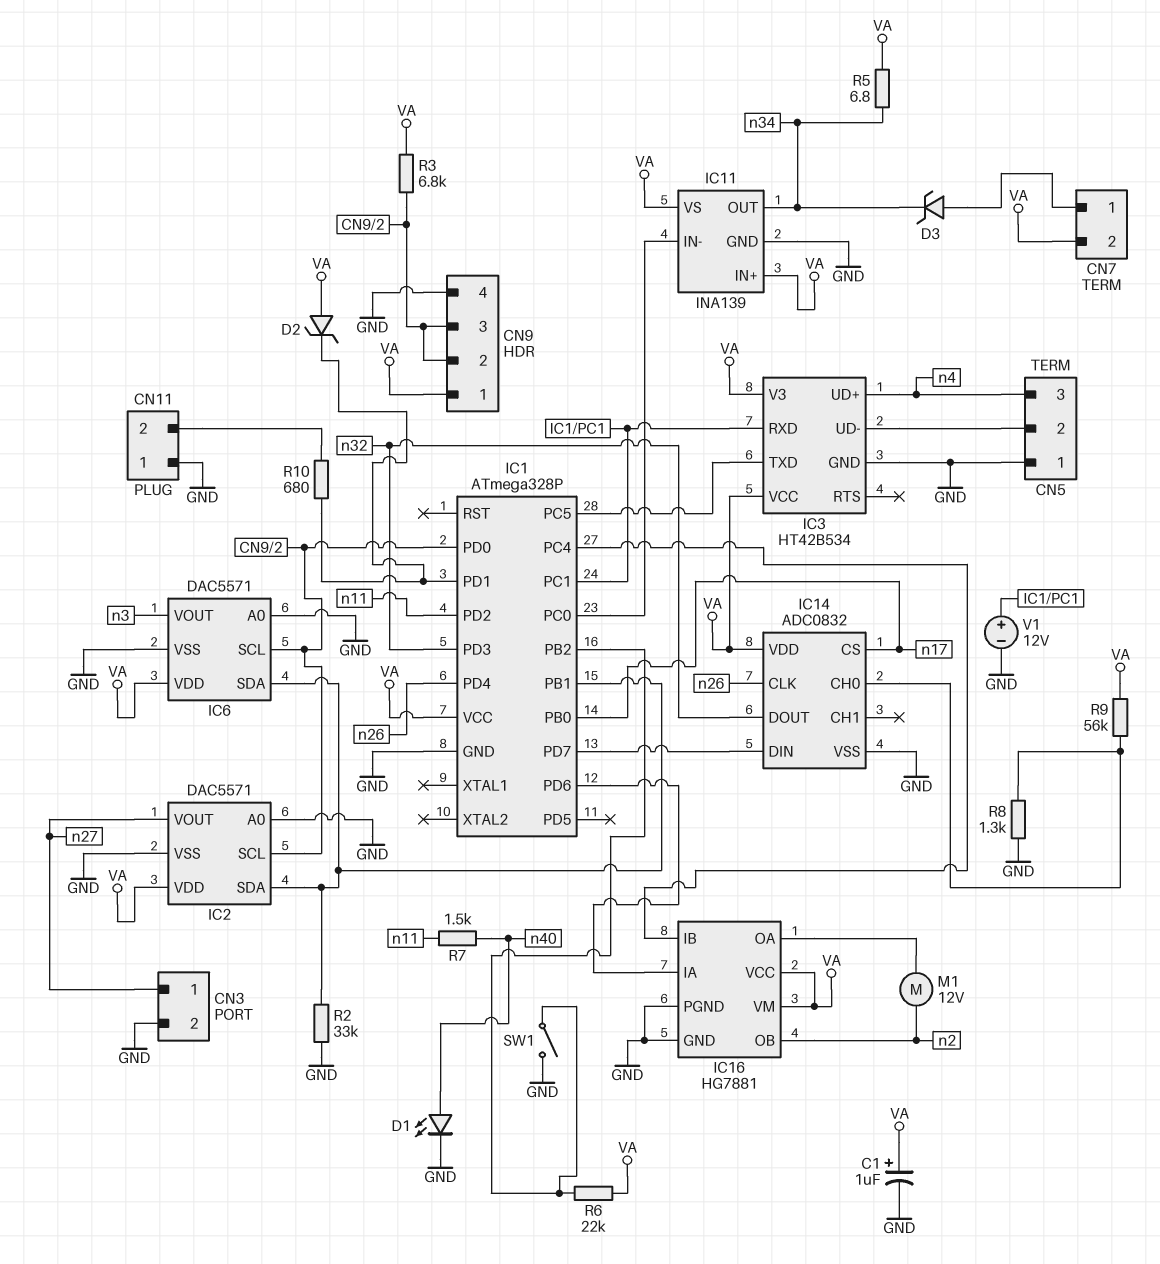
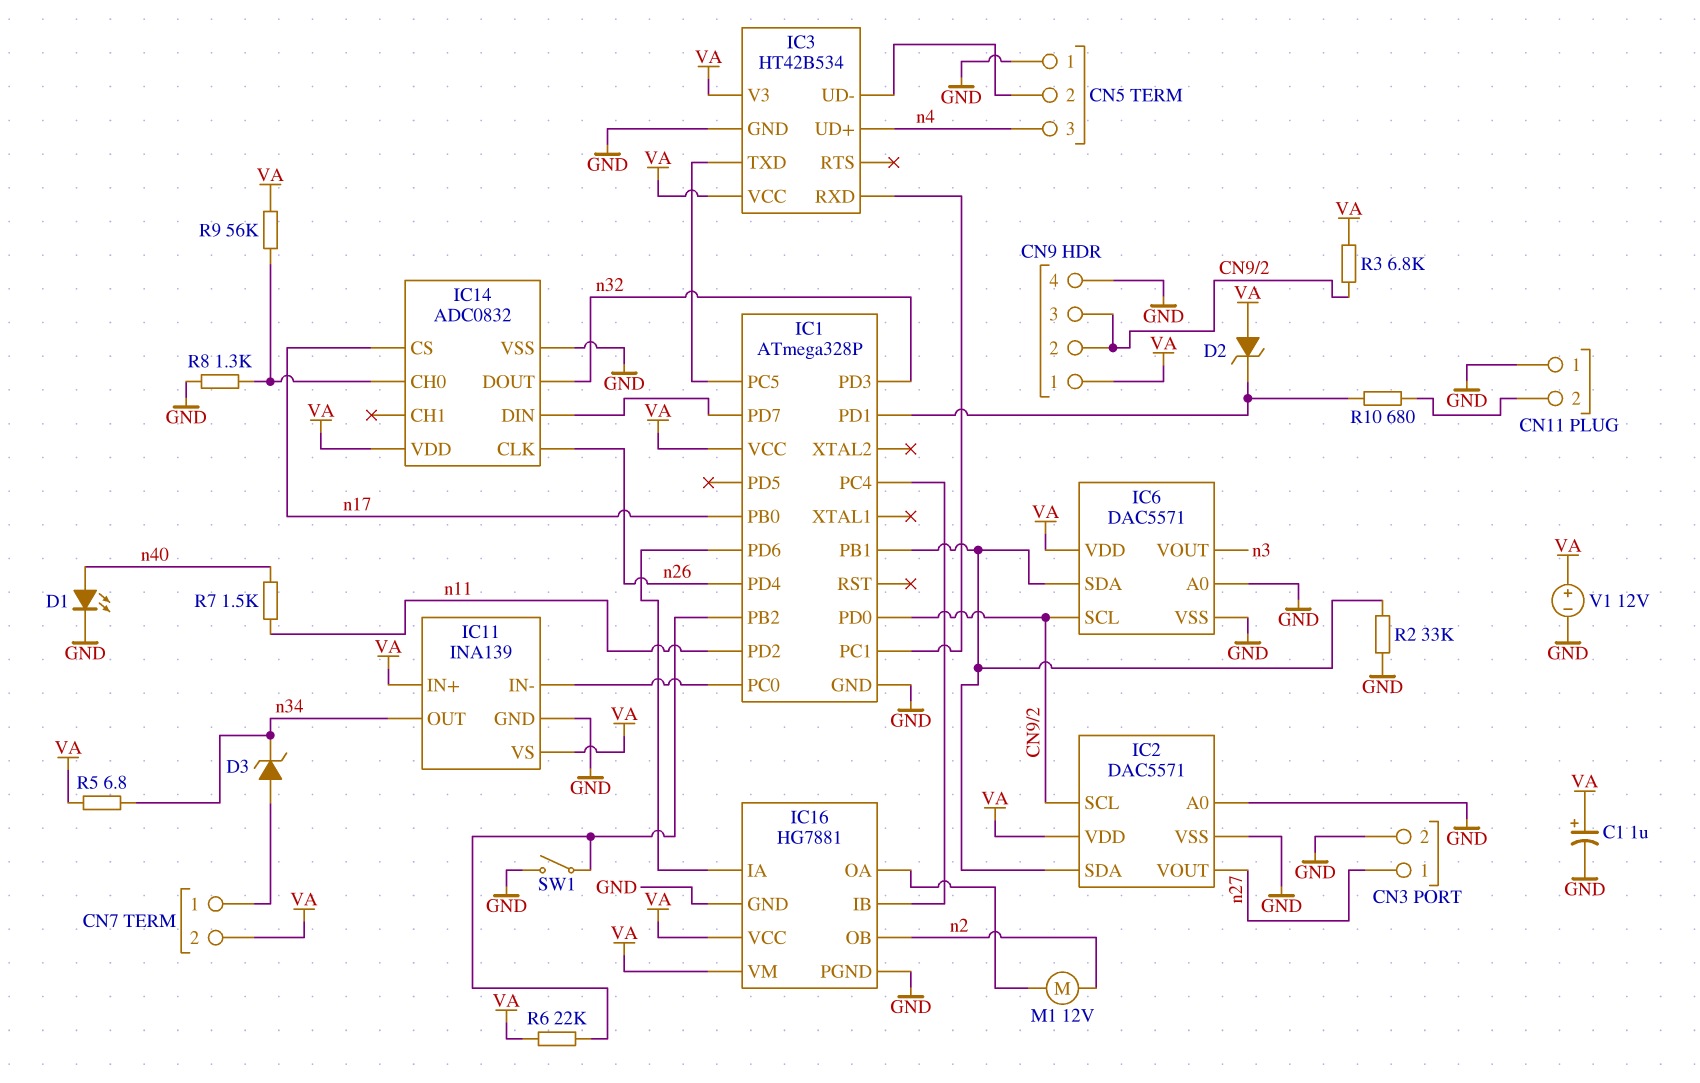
V1: 12V (plus IC1/PC1, minus GND) -> 12V (plus VA, minus GND)

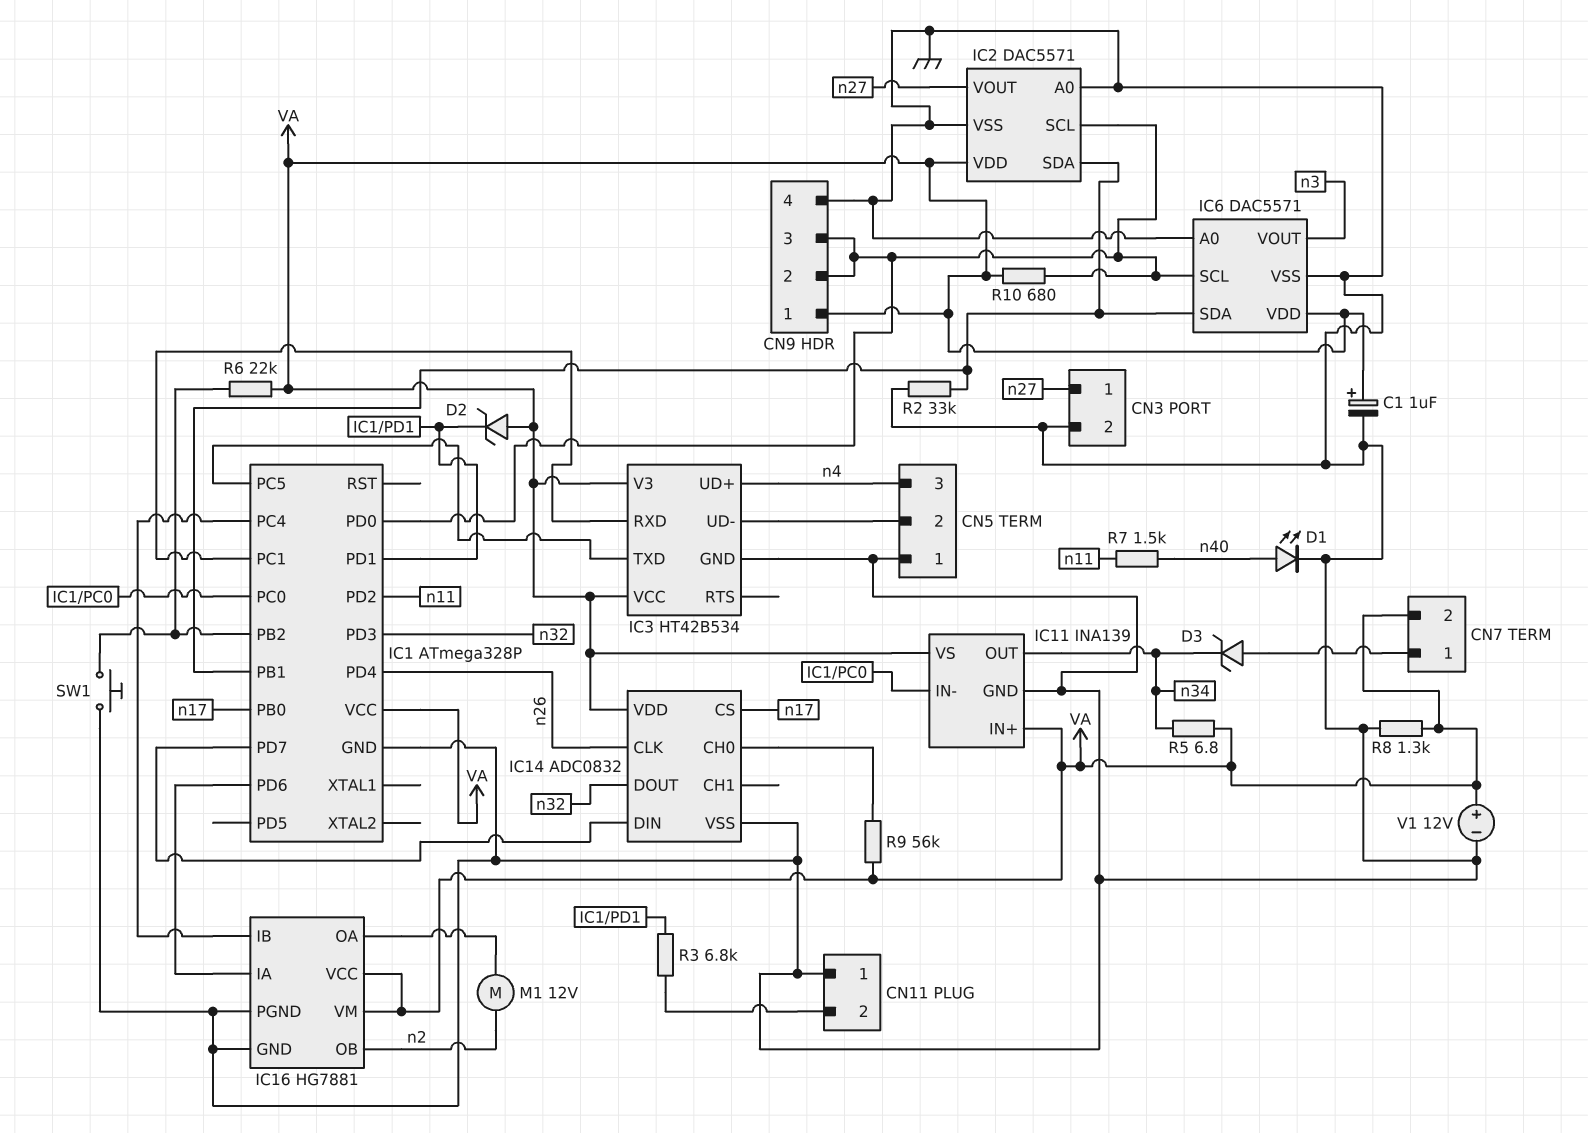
R3: 6.8k (CN9/2, VA) -> 6.8k (CN11/2, IC1/PD1)
R8: 1.3k (GND, IC14/CH0) -> 1.3k (GND, VA)
R10: 680 (CN11/2, IC1/PD1) -> 680 (CN9/2, VA)
SW1: switch (GND, IC1/PB2) -> button (GND, IC1/PB2)

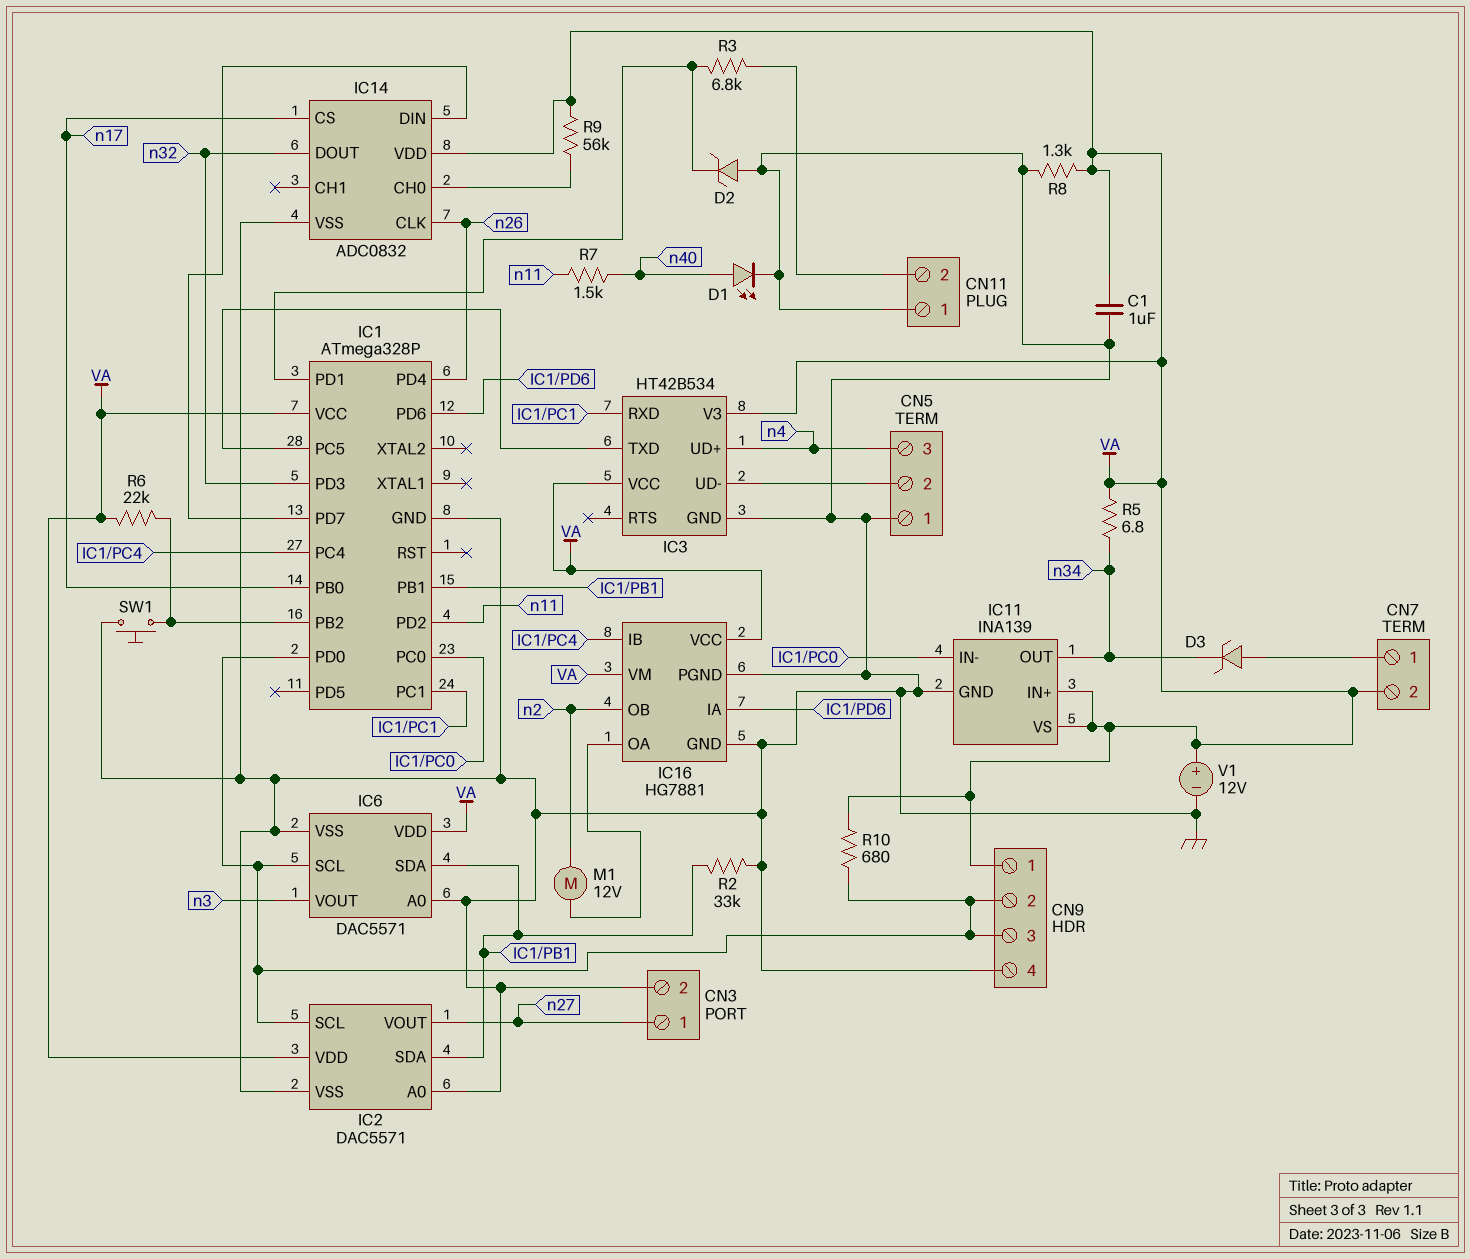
C1: 1uF (plus VA, minus GND) -> 1uF (GND, VA)
D2: zener (A VA, K IC1/PD1) -> zener (A GND, K IC1/PD1)

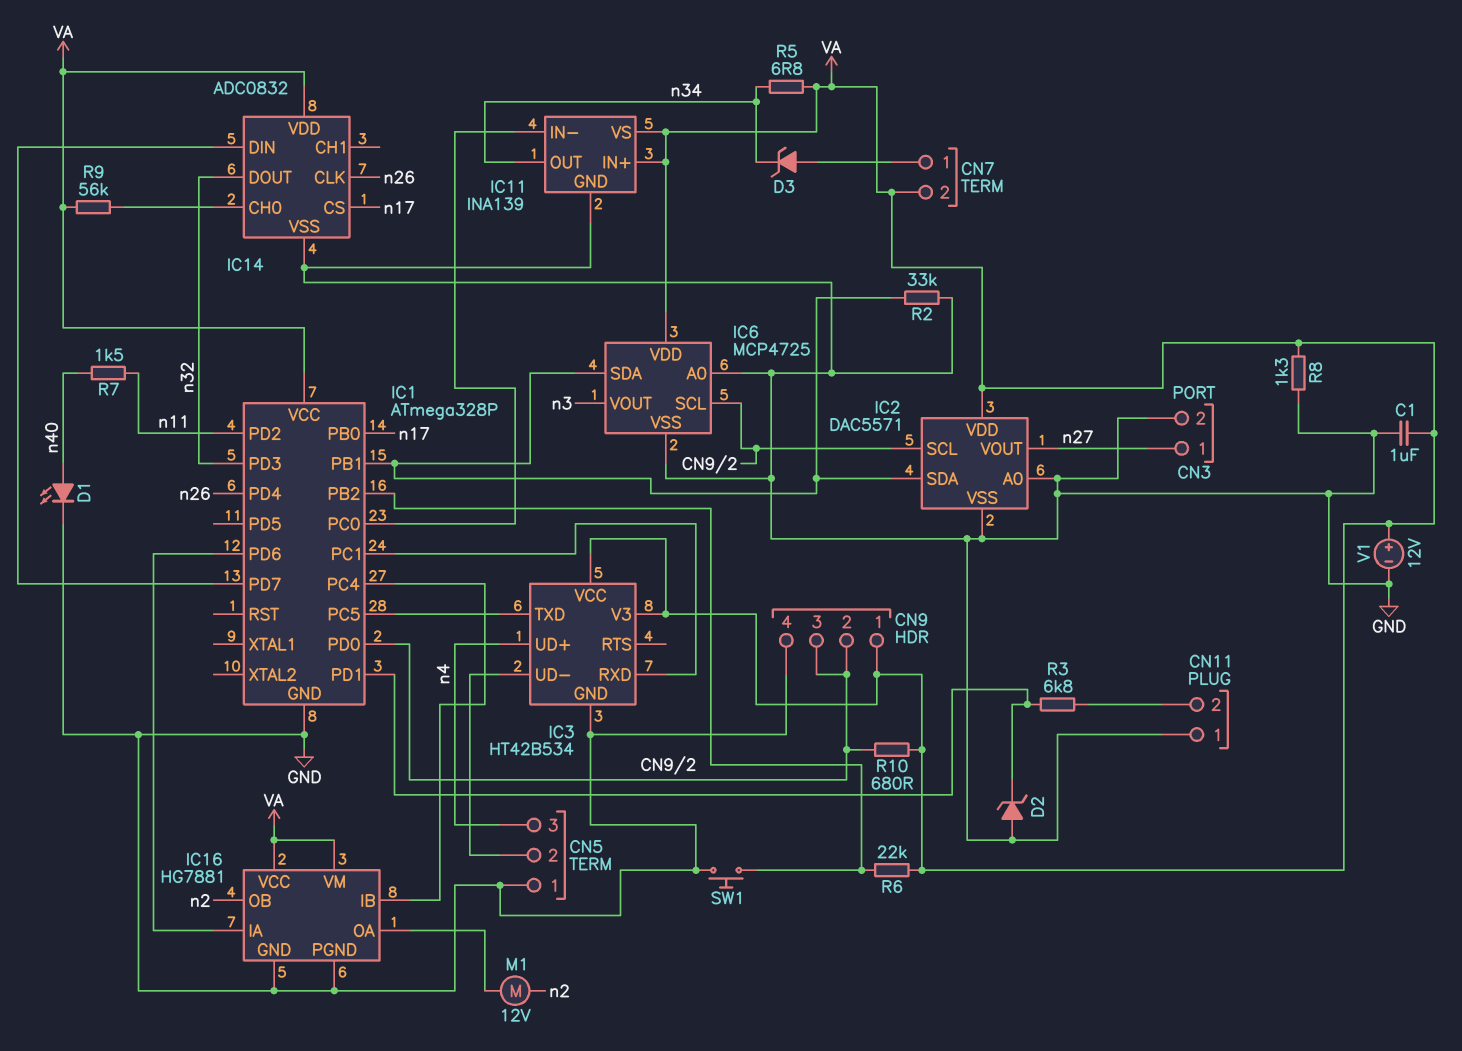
IC6: DAC5571 -> MCP4725

